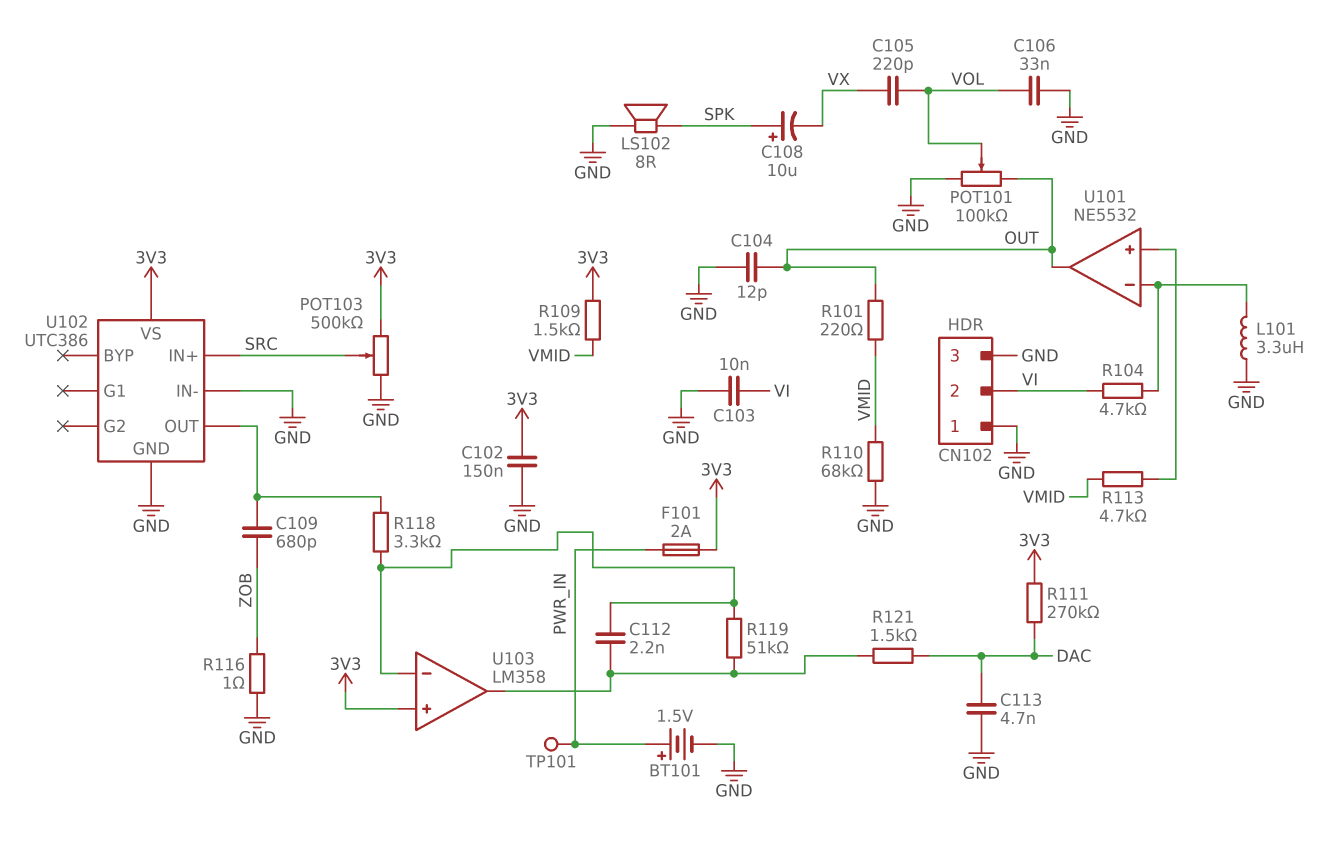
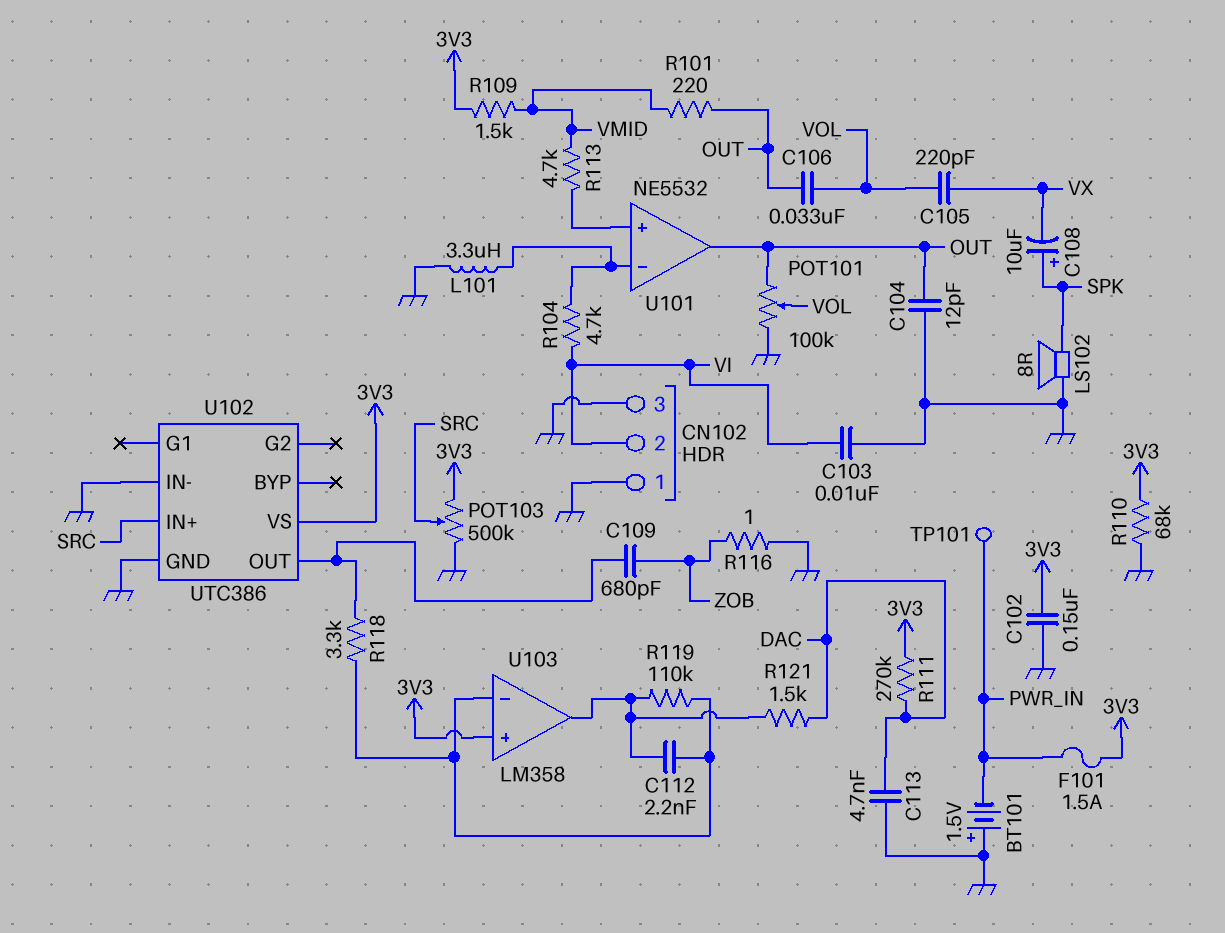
BT101: 1.5V (plus PWR_IN, minus GND) -> 1.5V (plus GND, minus PWR_IN)
C106: 33nF (GND, VOL) -> 33nF (OUT, VOL)
F101: 2A (3V3, PWR_IN) -> 1.5A (3V3, PWR_IN)
R110: 68k (GND, VMID) -> 68k (3V3, GND)
R119: 51k (U103/in-, U103/out) -> 110k (U103/in-, U103/out)

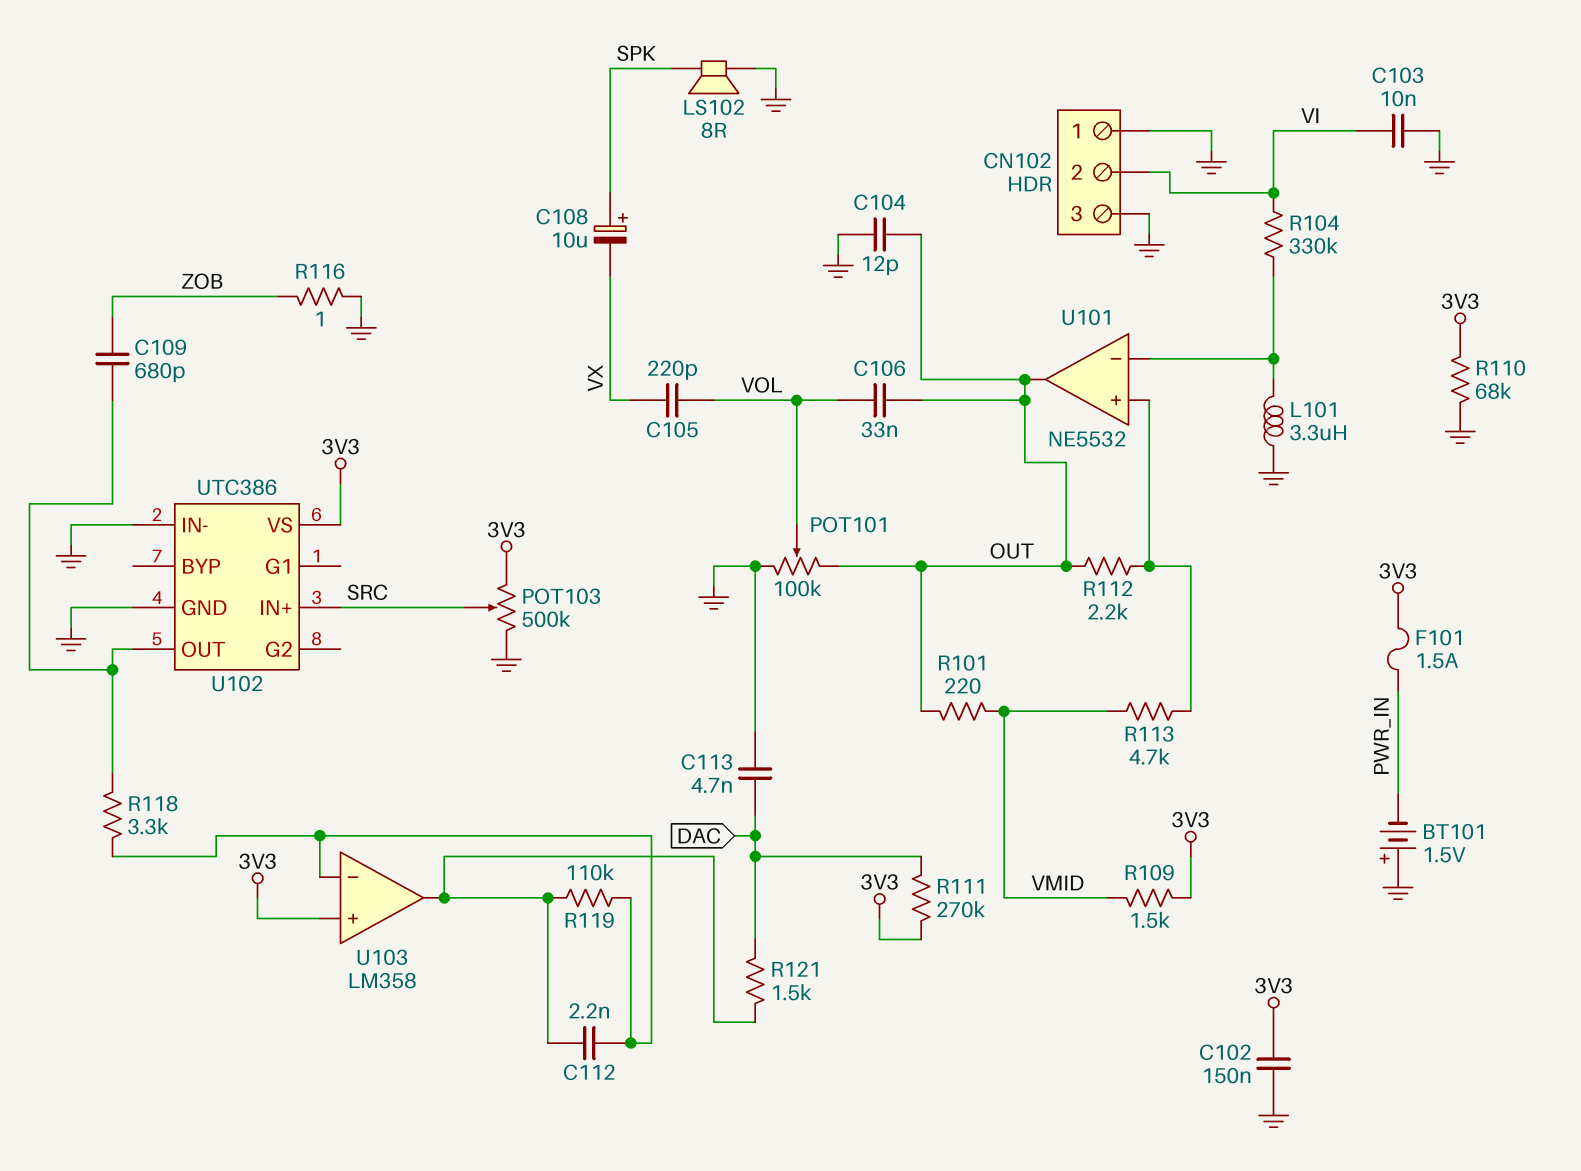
R104: 4.7k (U101/in-, VI) -> 330k (U101/in-, VI)
R112: none -> 2.2k (OUT, U101/in+)
TP101: test point (PWR_IN) -> none

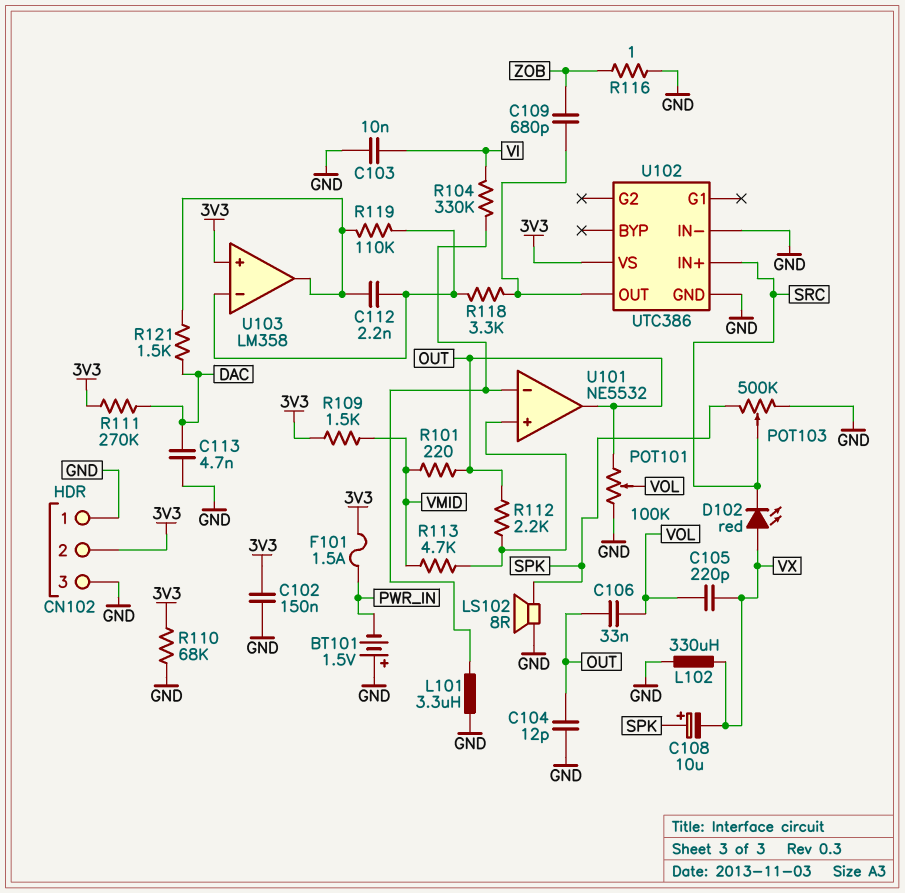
CN102 pin 2: VI -> 3V3
D102: none -> LED red (A VX, K SRC)
L102: none -> 330uH (GND, VX)
POT103: 500k (3V3, GND, wiper SRC) -> 500k (GND, SPK, wiper SRC)

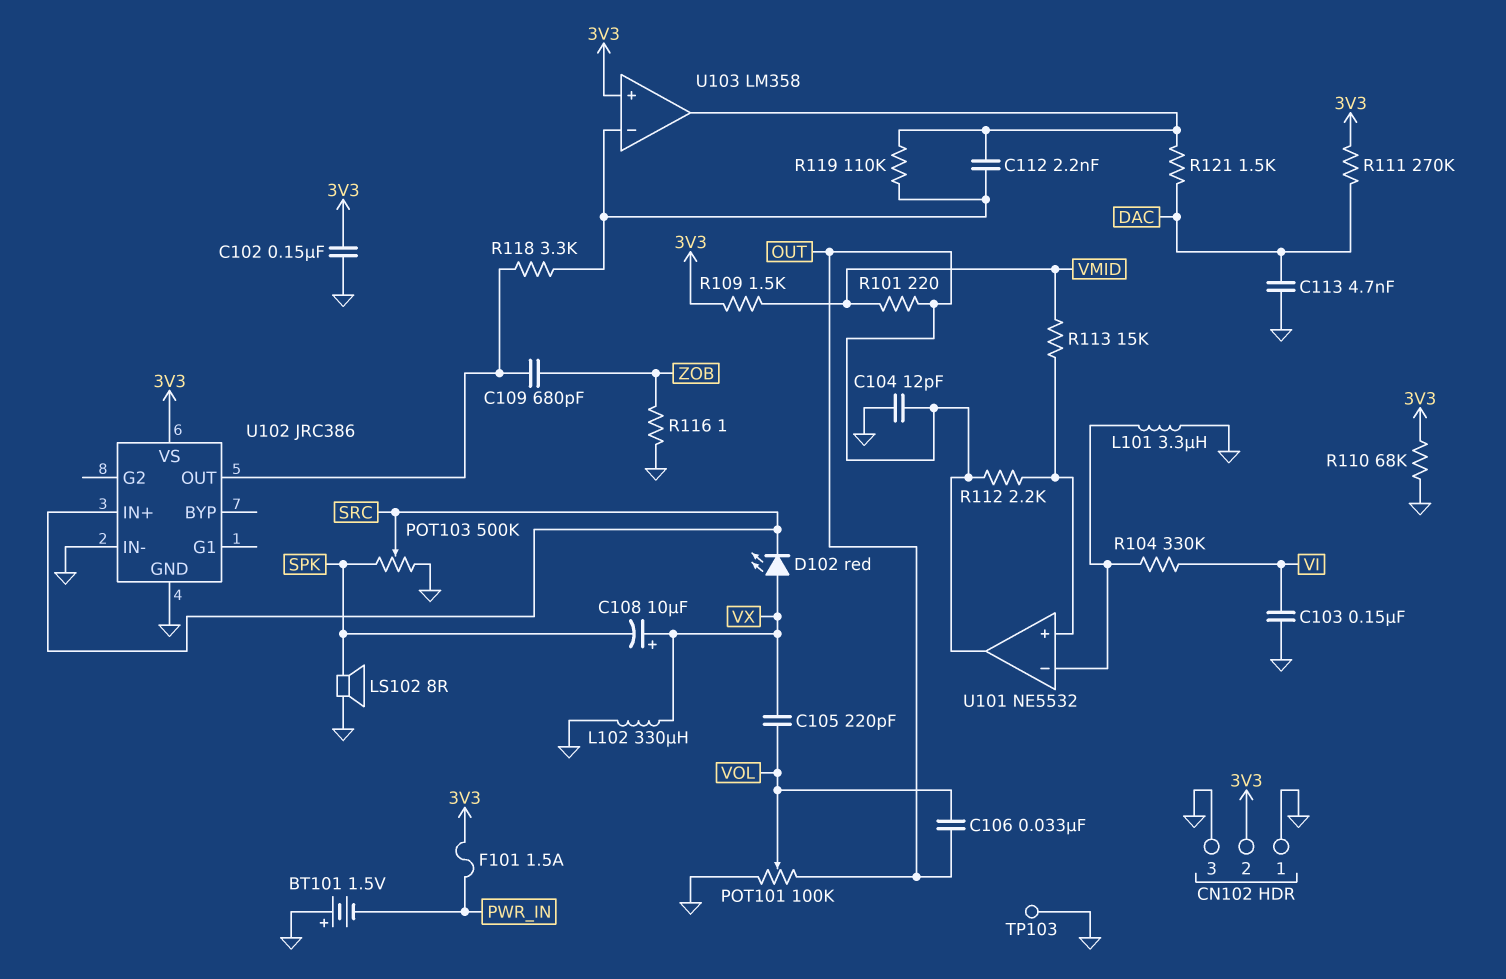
C103: 10nF (GND, VI) -> 150nF (GND, VI)
C108: 10uF (plus SPK, minus VX) -> 10uF (plus VX, minus SPK)
R113: 4.7k (U101/in+, VMID) -> 15k (U101/in+, VMID)
TP103: none -> test point (GND)
U102: UTC386 -> JRC386

